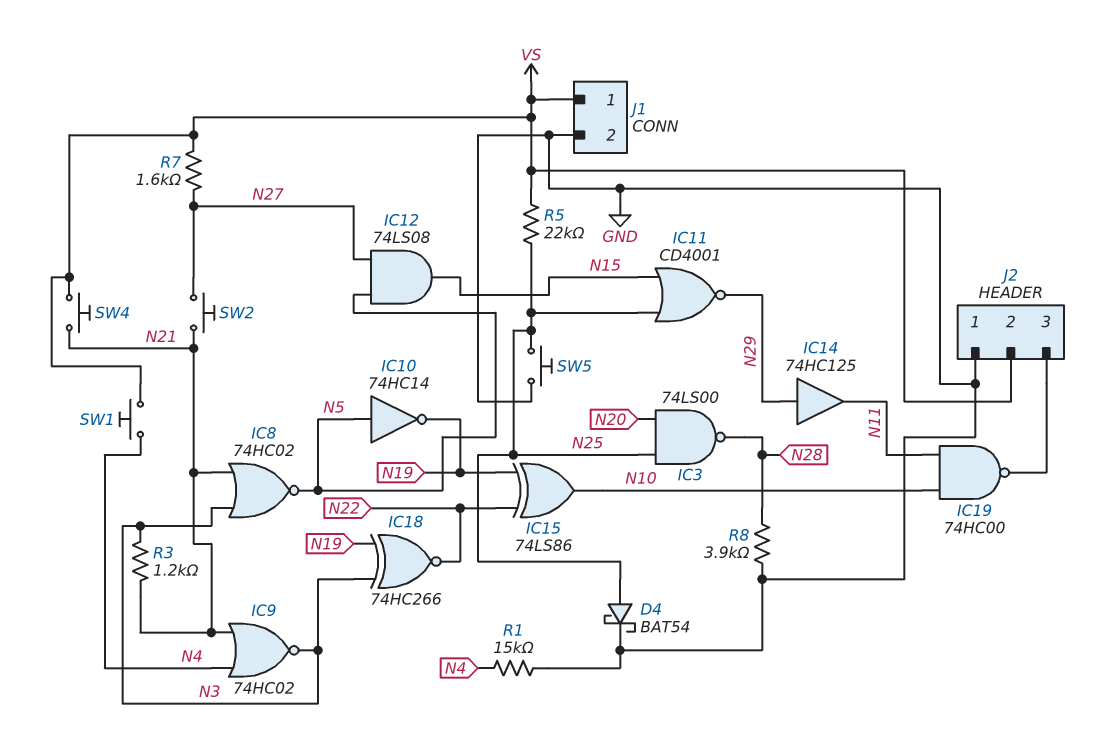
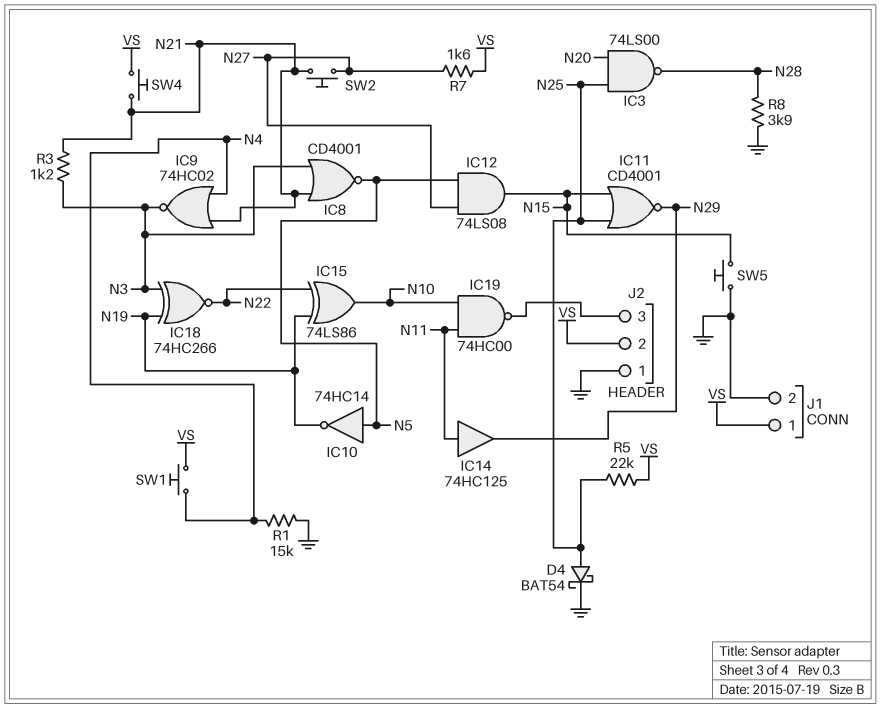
IC8: NOR 74HC02 (in N3, in N21, out N5) -> NOR CD4001 (in N3, in N21, out N5)
IC14: buffer 74HC125 (in N29, out N11) -> buffer 74HC125 (in N11, out N29)
SW5: button (GND, N25) -> button (GND, N15)

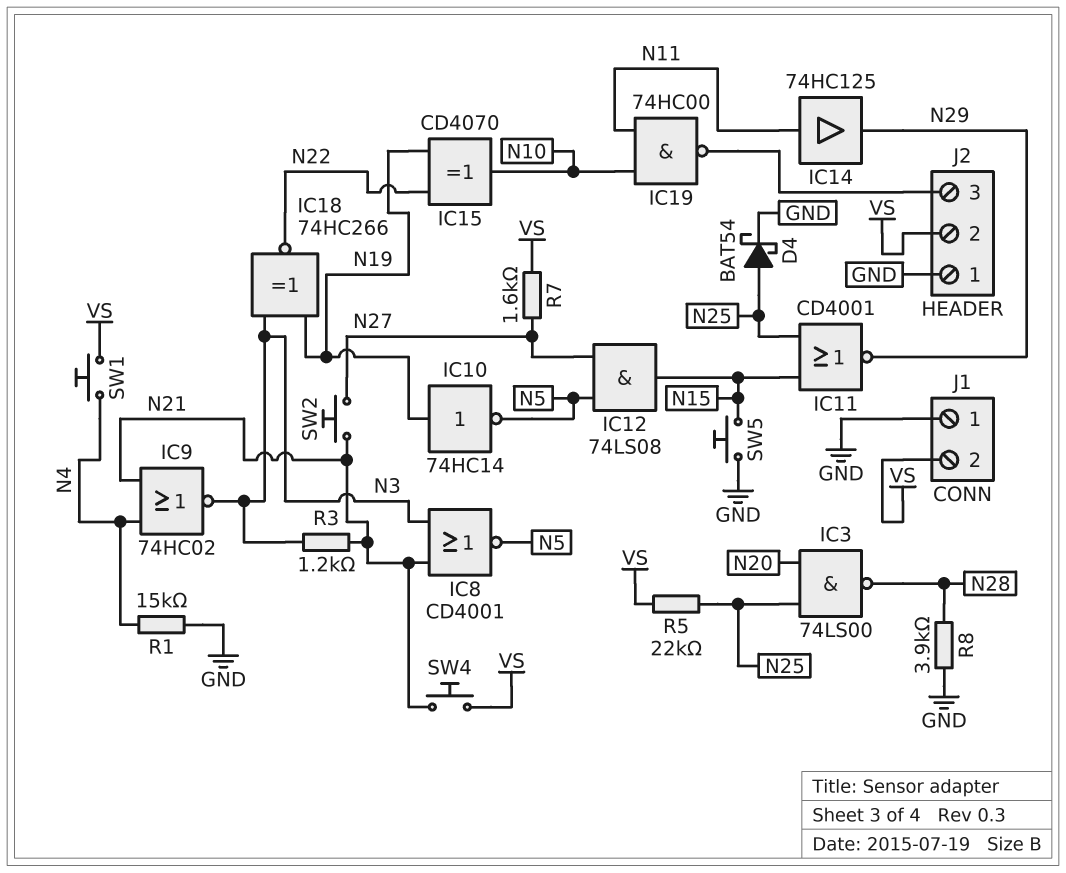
IC10: NOT 74HC14 (in N5, out N19) -> NOT 74HC14 (in N19, out N5)
IC15: XOR 74LS86 (in N19, in N22, out N10) -> XOR CD4070 (in N19, in N22, out N10)
J1 pin 1: VS -> GND
J1 pin 2: GND -> VS

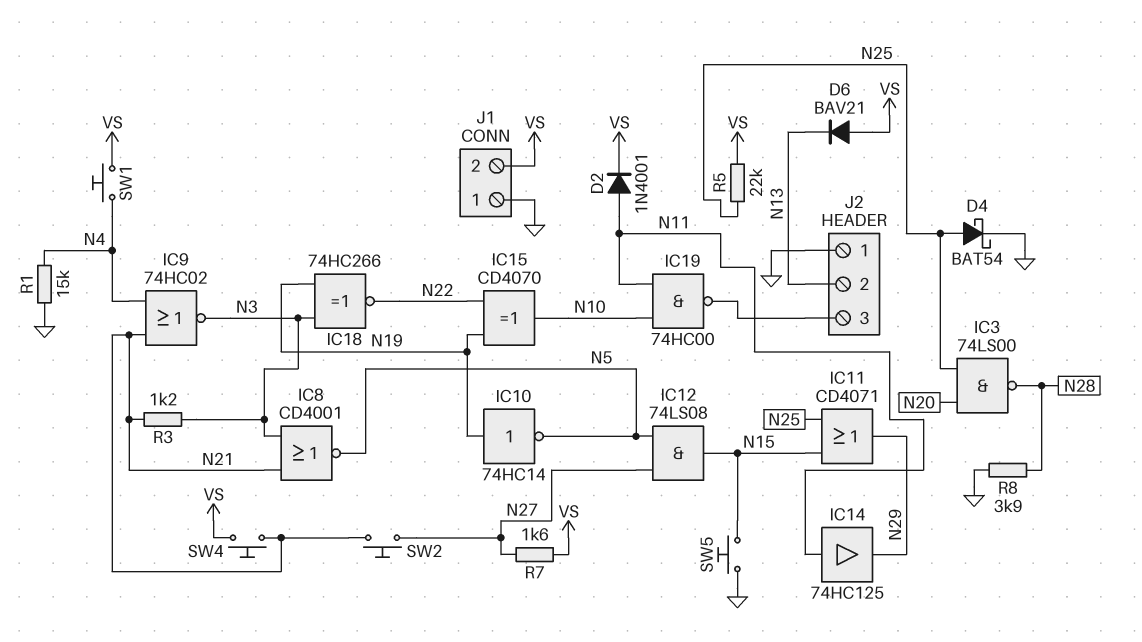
D2: none -> diode 1N4001 (A N11, K VS)
D6: none -> diode BAV21 (A VS, K N13)
IC11: NOR CD4001 (in N15, in N25, out N29) -> OR CD4071 (in N15, in N25, out N29)
J2 pin 2: VS -> N13

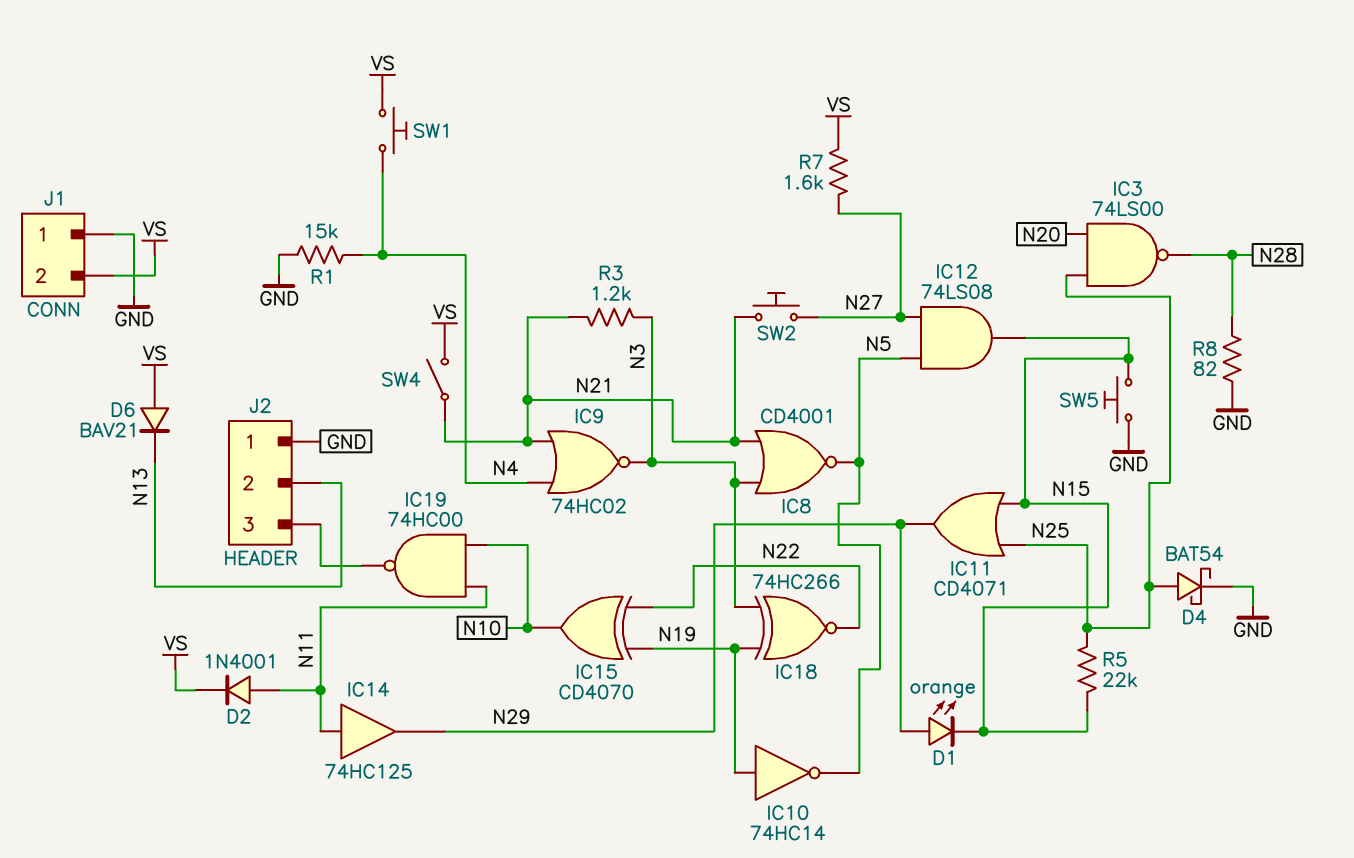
D1: none -> LED orange (A N29, K N15)
R5: 22k (N25, VS) -> 22k (N15, N25)
R8: 3.9k (GND, N28) -> 82 (GND, N28)
SW4: button (N21, VS) -> switch (N21, VS)

